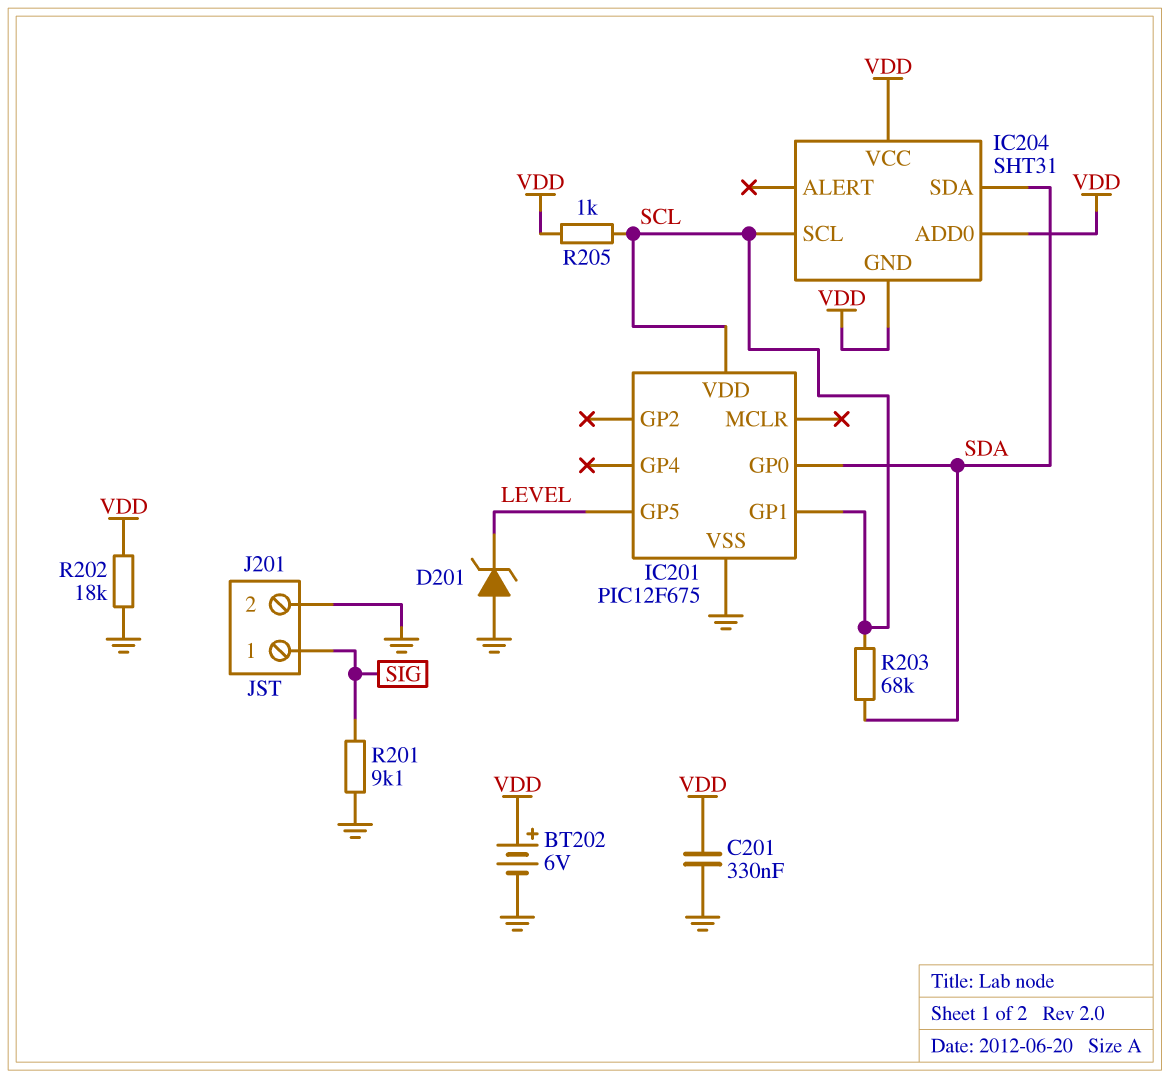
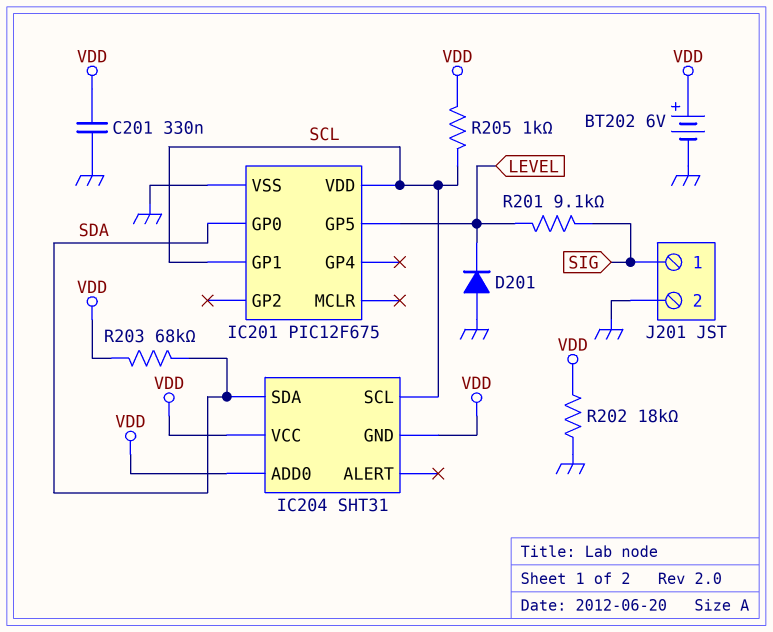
D201: zener (A GND, K LEVEL) -> diode (A GND, K LEVEL)
R201: 9.1k (GND, SIG) -> 9.1k (LEVEL, SIG)
R203: 68k (SCL, SDA) -> 68k (SDA, VDD)

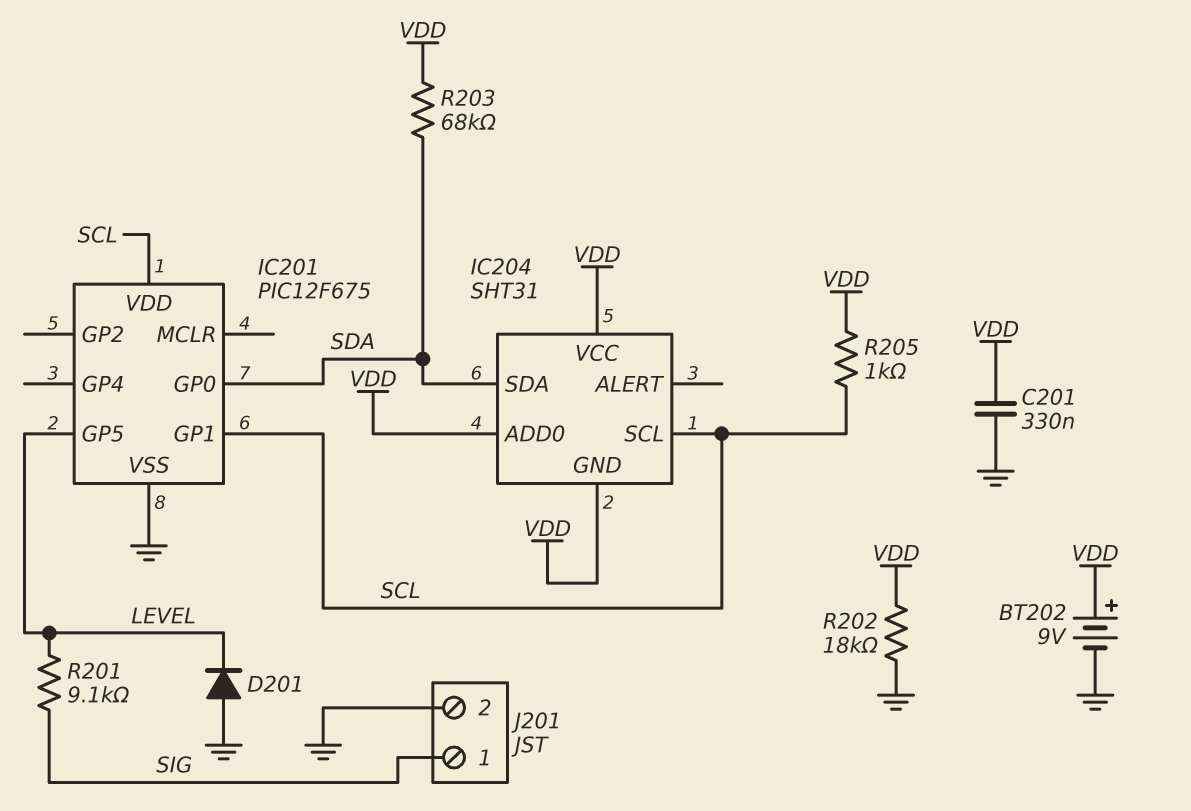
BT202: 6V (plus VDD, minus GND) -> 9V (plus VDD, minus GND)

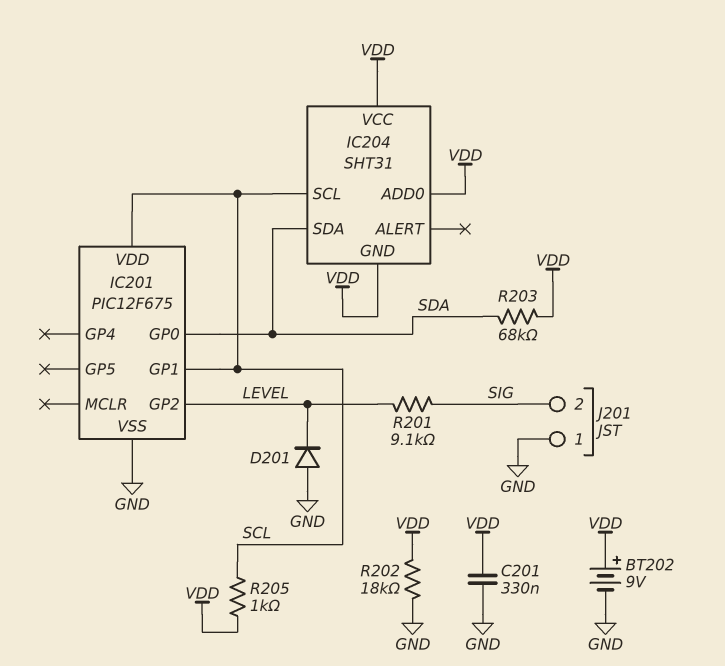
IC201 pin GP2: none -> LEVEL
IC201 pin GP5: LEVEL -> none
J201 pin 1: SIG -> GND
J201 pin 2: GND -> SIG

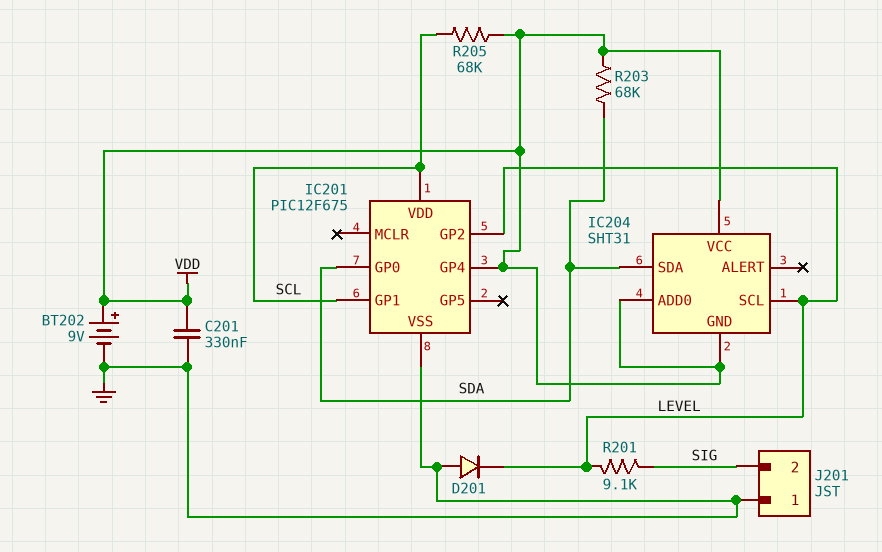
IC201 pin GP4: none -> VDD
IC204 pin SCL: SCL -> LEVEL
R202: 18k (GND, VDD) -> none
R205: 1k (SCL, VDD) -> 68k (SCL, VDD)

